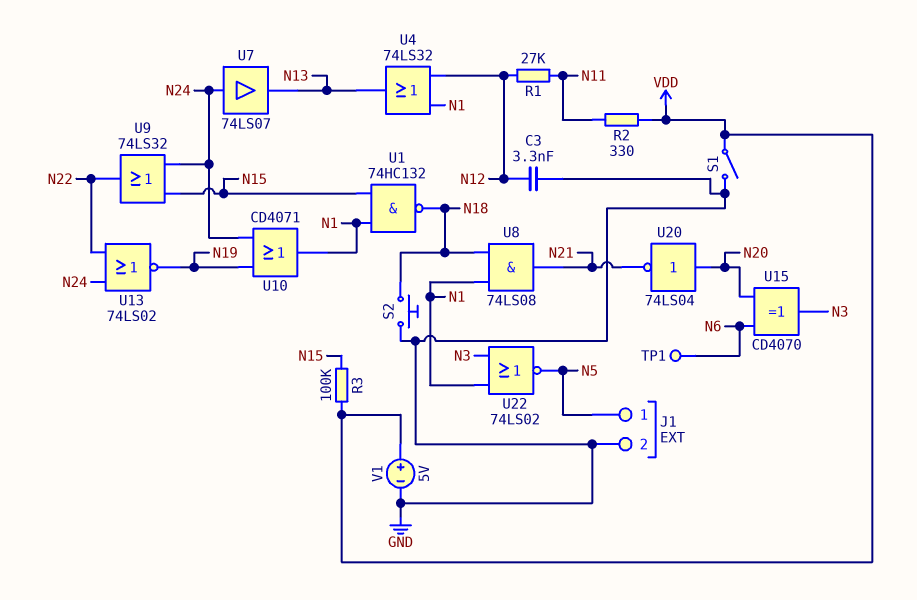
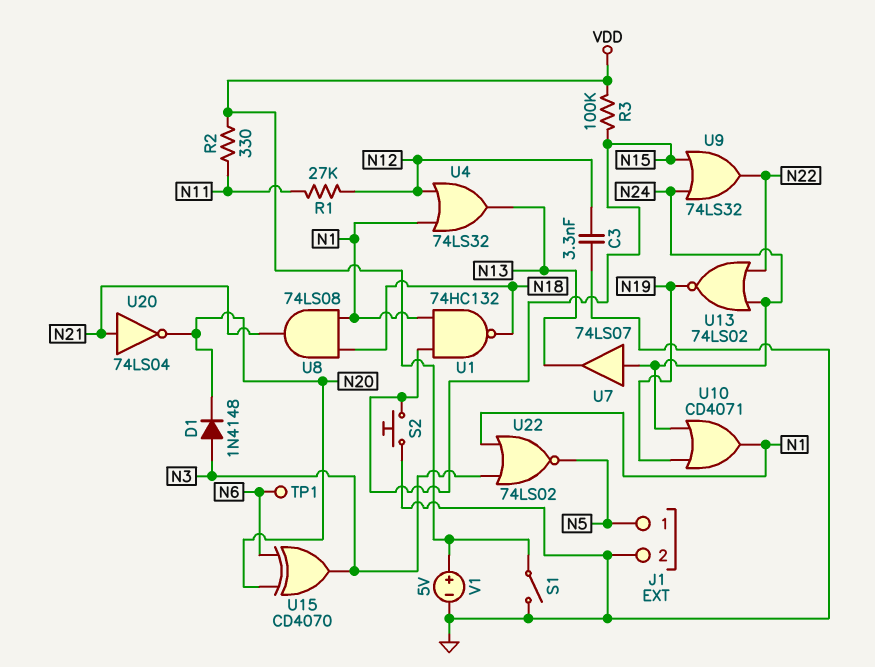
D1: none -> diode 1N4148 (A N3, K N20)
S2: button (GND, N18) -> button (GND, N15)
U20: NOT 74LS04 (in N20, out N21) -> NOT 74LS04 (in N21, out N20)

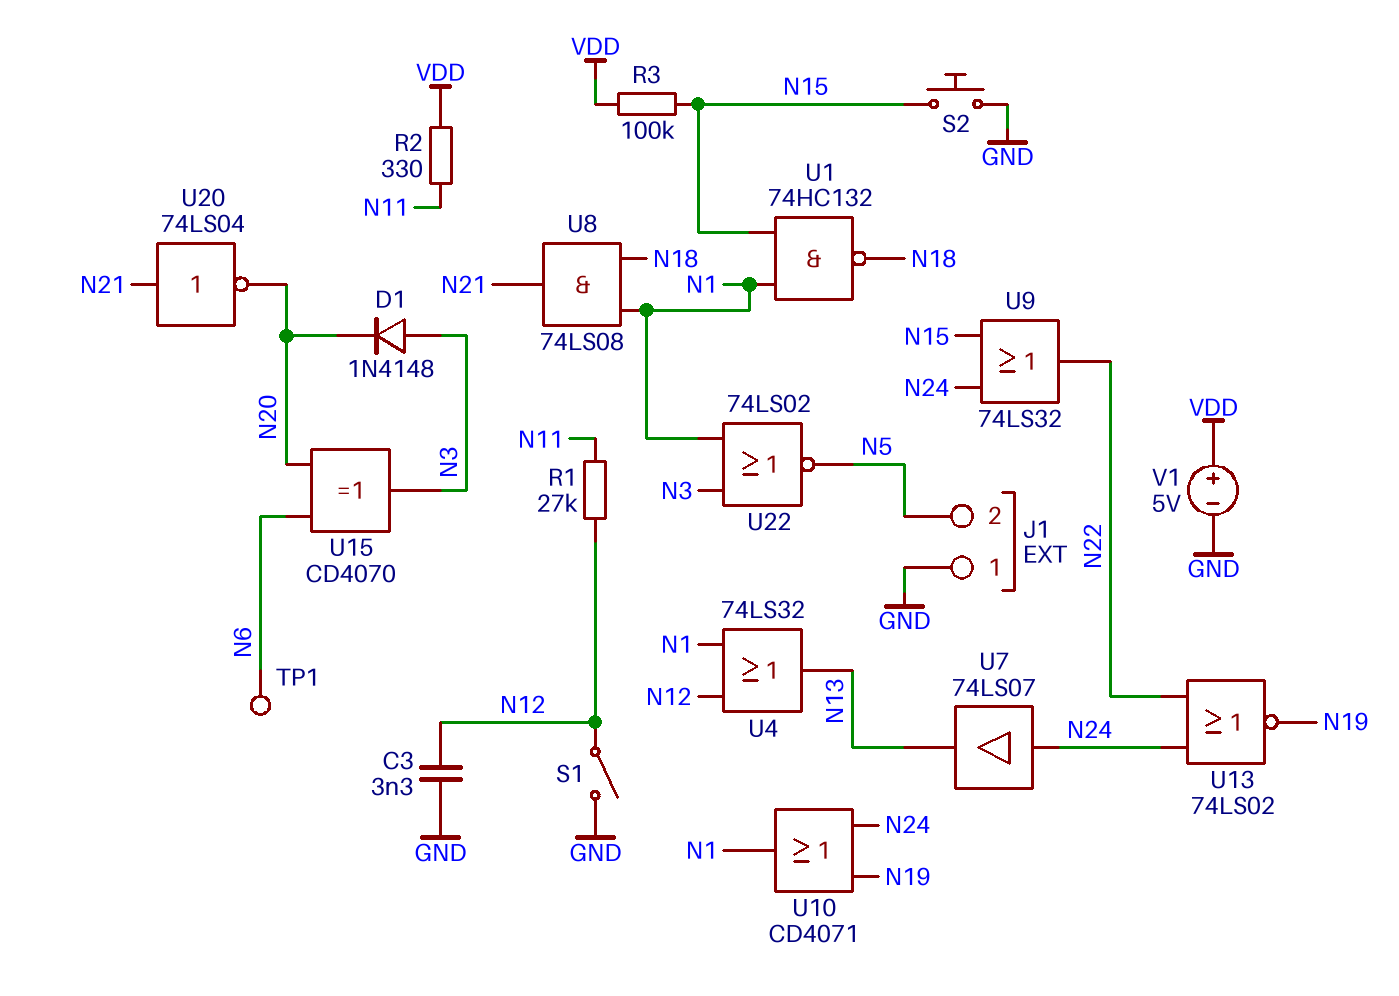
J1 pin 1: N5 -> GND
J1 pin 2: GND -> N5
S1: switch (GND, VDD) -> switch (GND, N12)

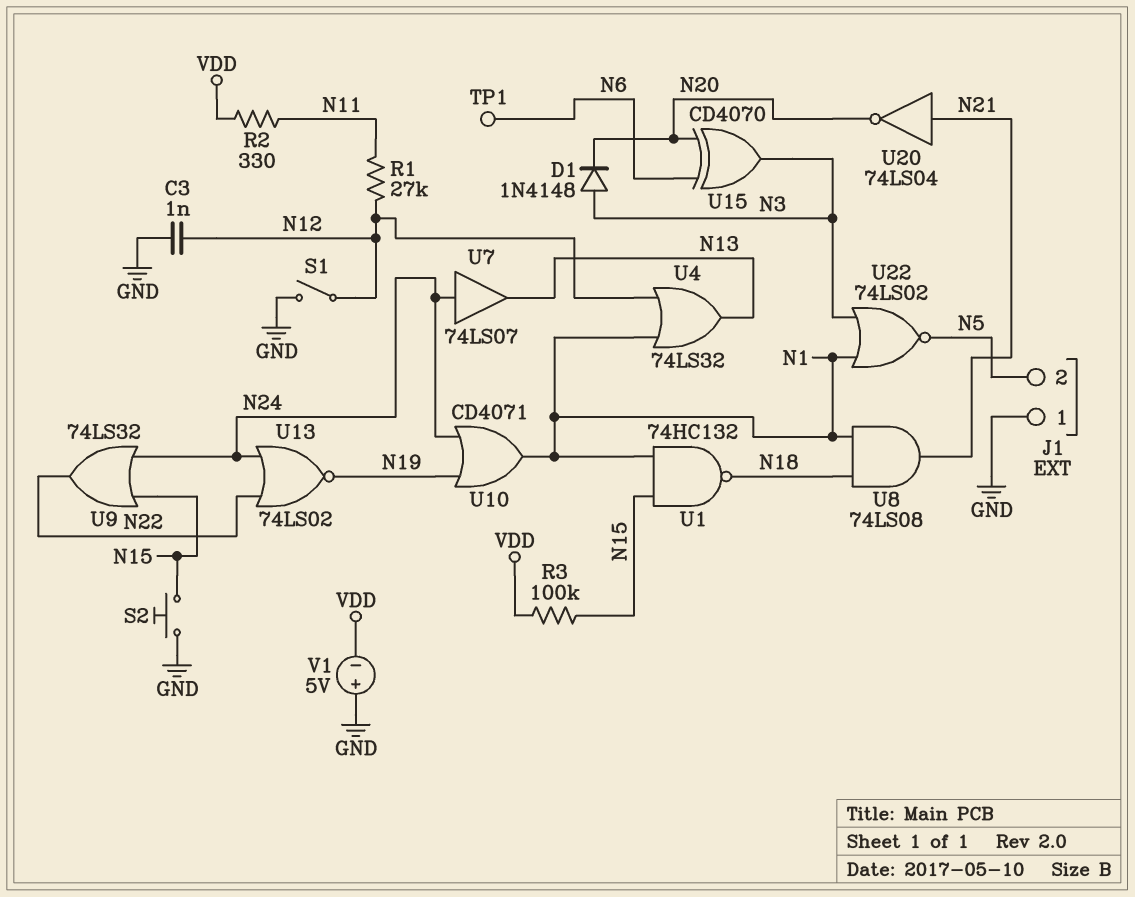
C3: 3.3nF (GND, N12) -> 1nF (GND, N12)
V1: 5V (plus VDD, minus GND) -> 5V (plus GND, minus VDD)

